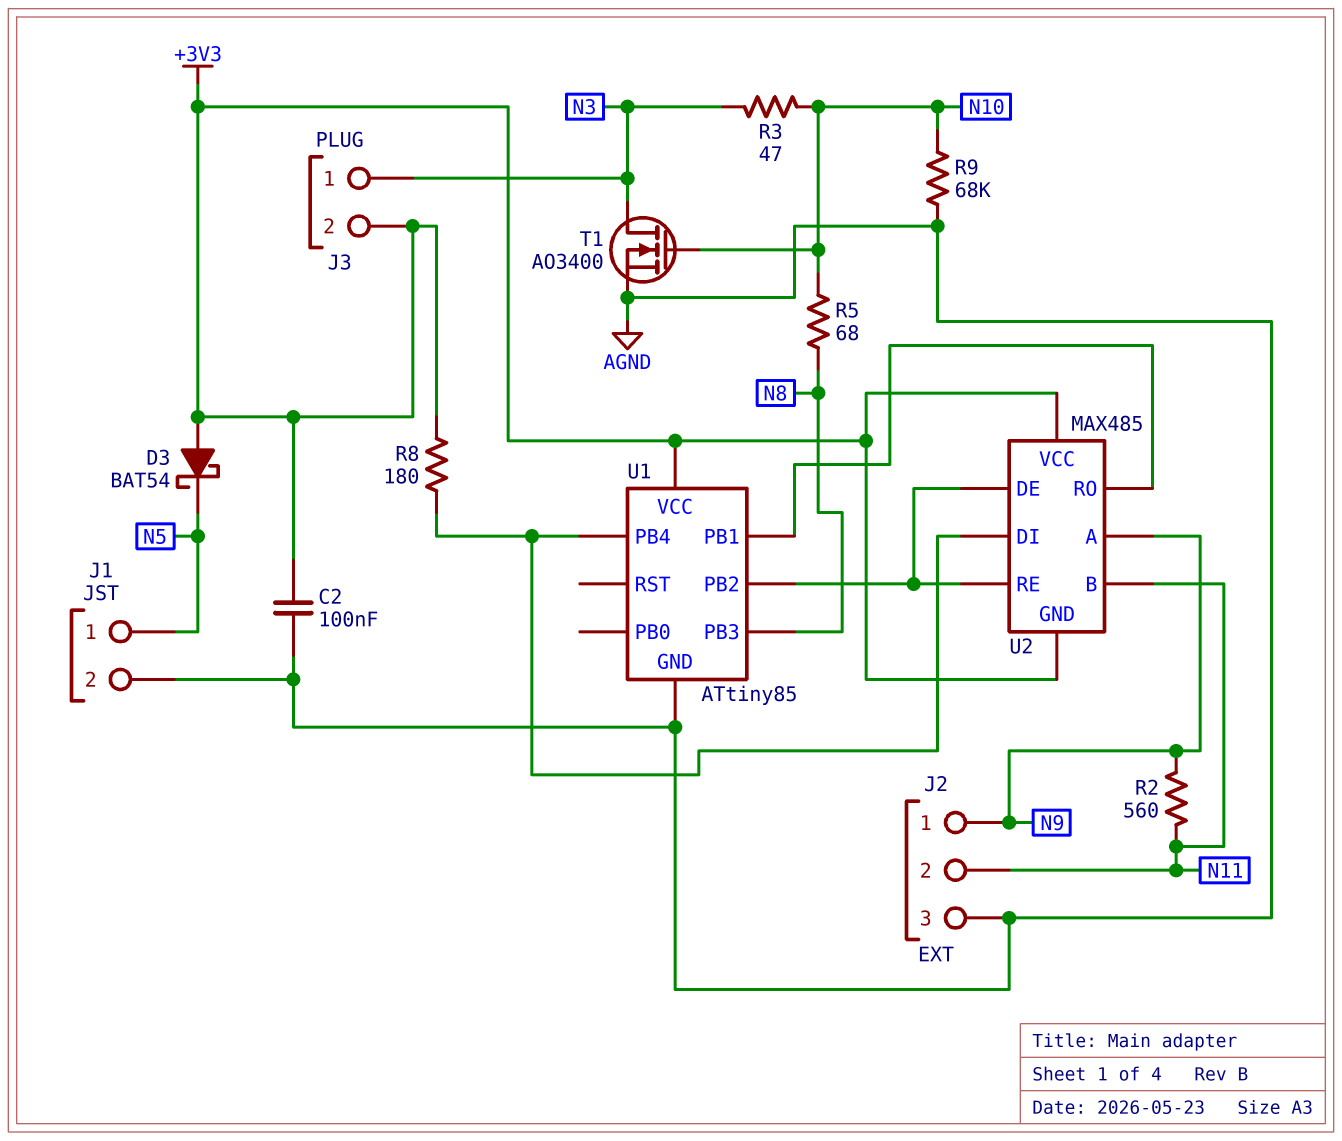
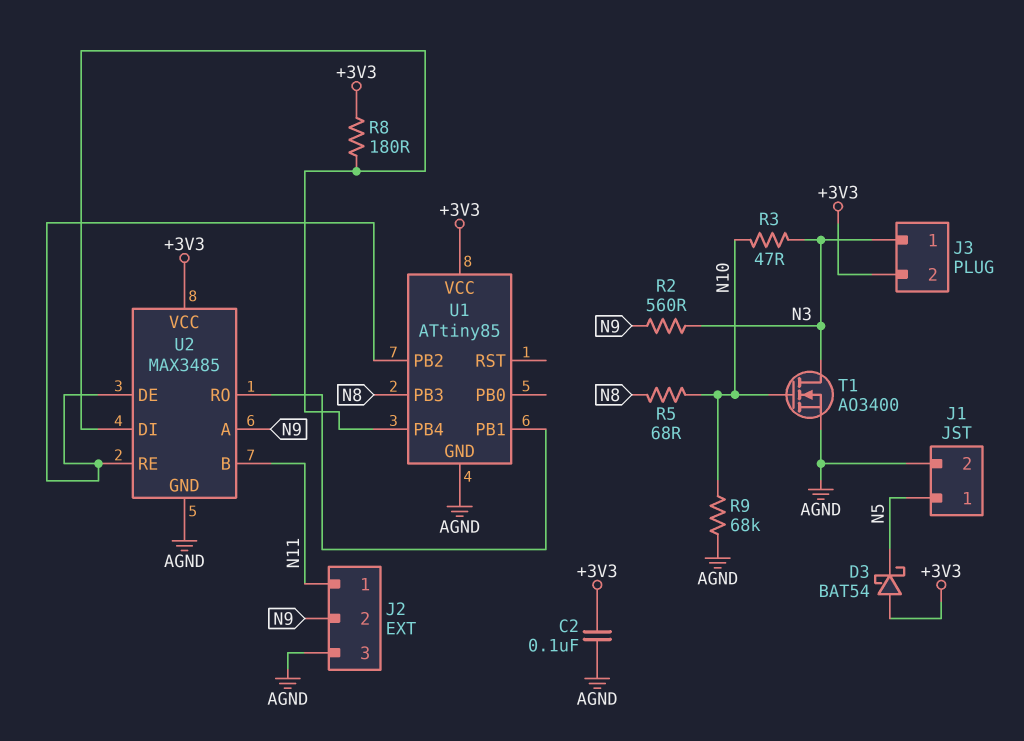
J2 pin 1: N9 -> N11
J2 pin 2: N11 -> N9
R2: 560 (N9, N11) -> 560 (N3, N9)
U2: MAX485 -> MAX3485
U2 pin GND: +3V3 -> AGND

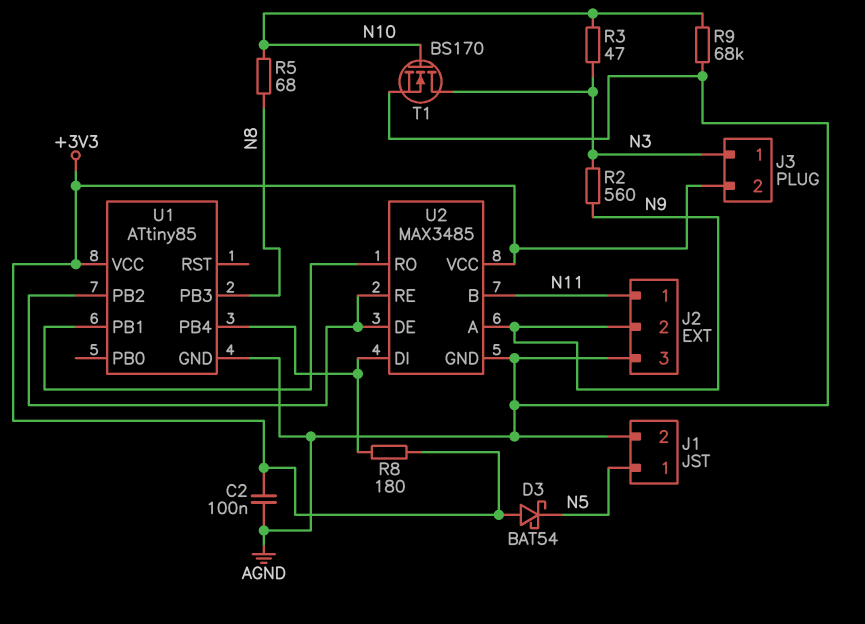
T1: NMOS AO3400 (G N10, D N3, S AGND) -> NMOS BS170 (G N10, D N3, S AGND)

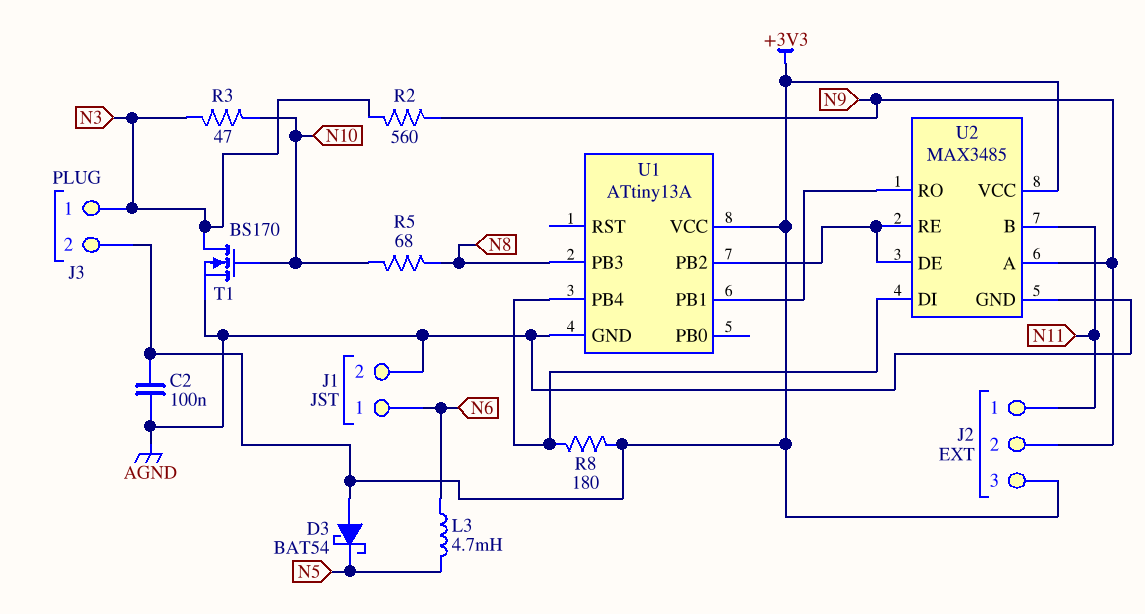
J1 pin 1: N5 -> N6
J2 pin 3: AGND -> +3V3
L3: none -> 4.7mH (N5, N6)
R9: 68k (AGND, N10) -> none
U1: ATtiny85 -> ATtiny13A

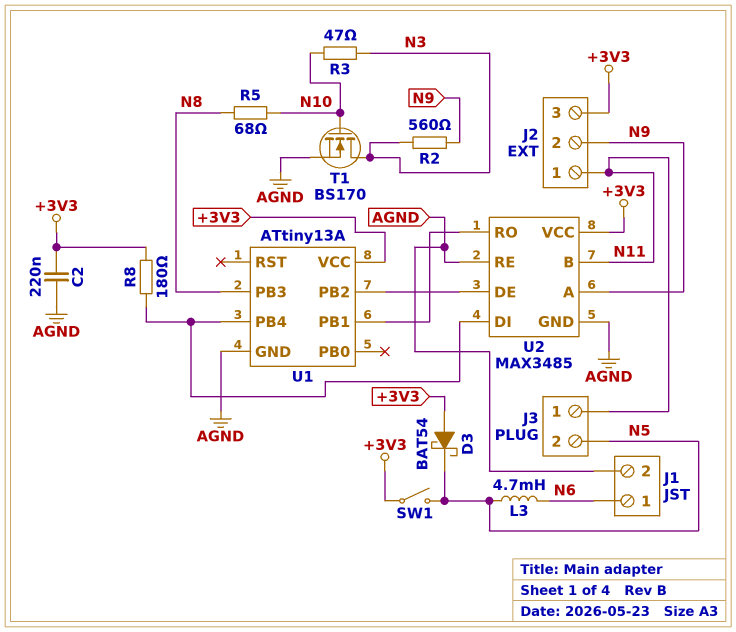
C2: 100nF (+3V3, AGND) -> 220nF (+3V3, AGND)
J3 pin 1: N3 -> N11
J3 pin 2: +3V3 -> N5
SW1: none -> switch (+3V3, N5)
U2 pin RE: U1/PB2 -> AGND

